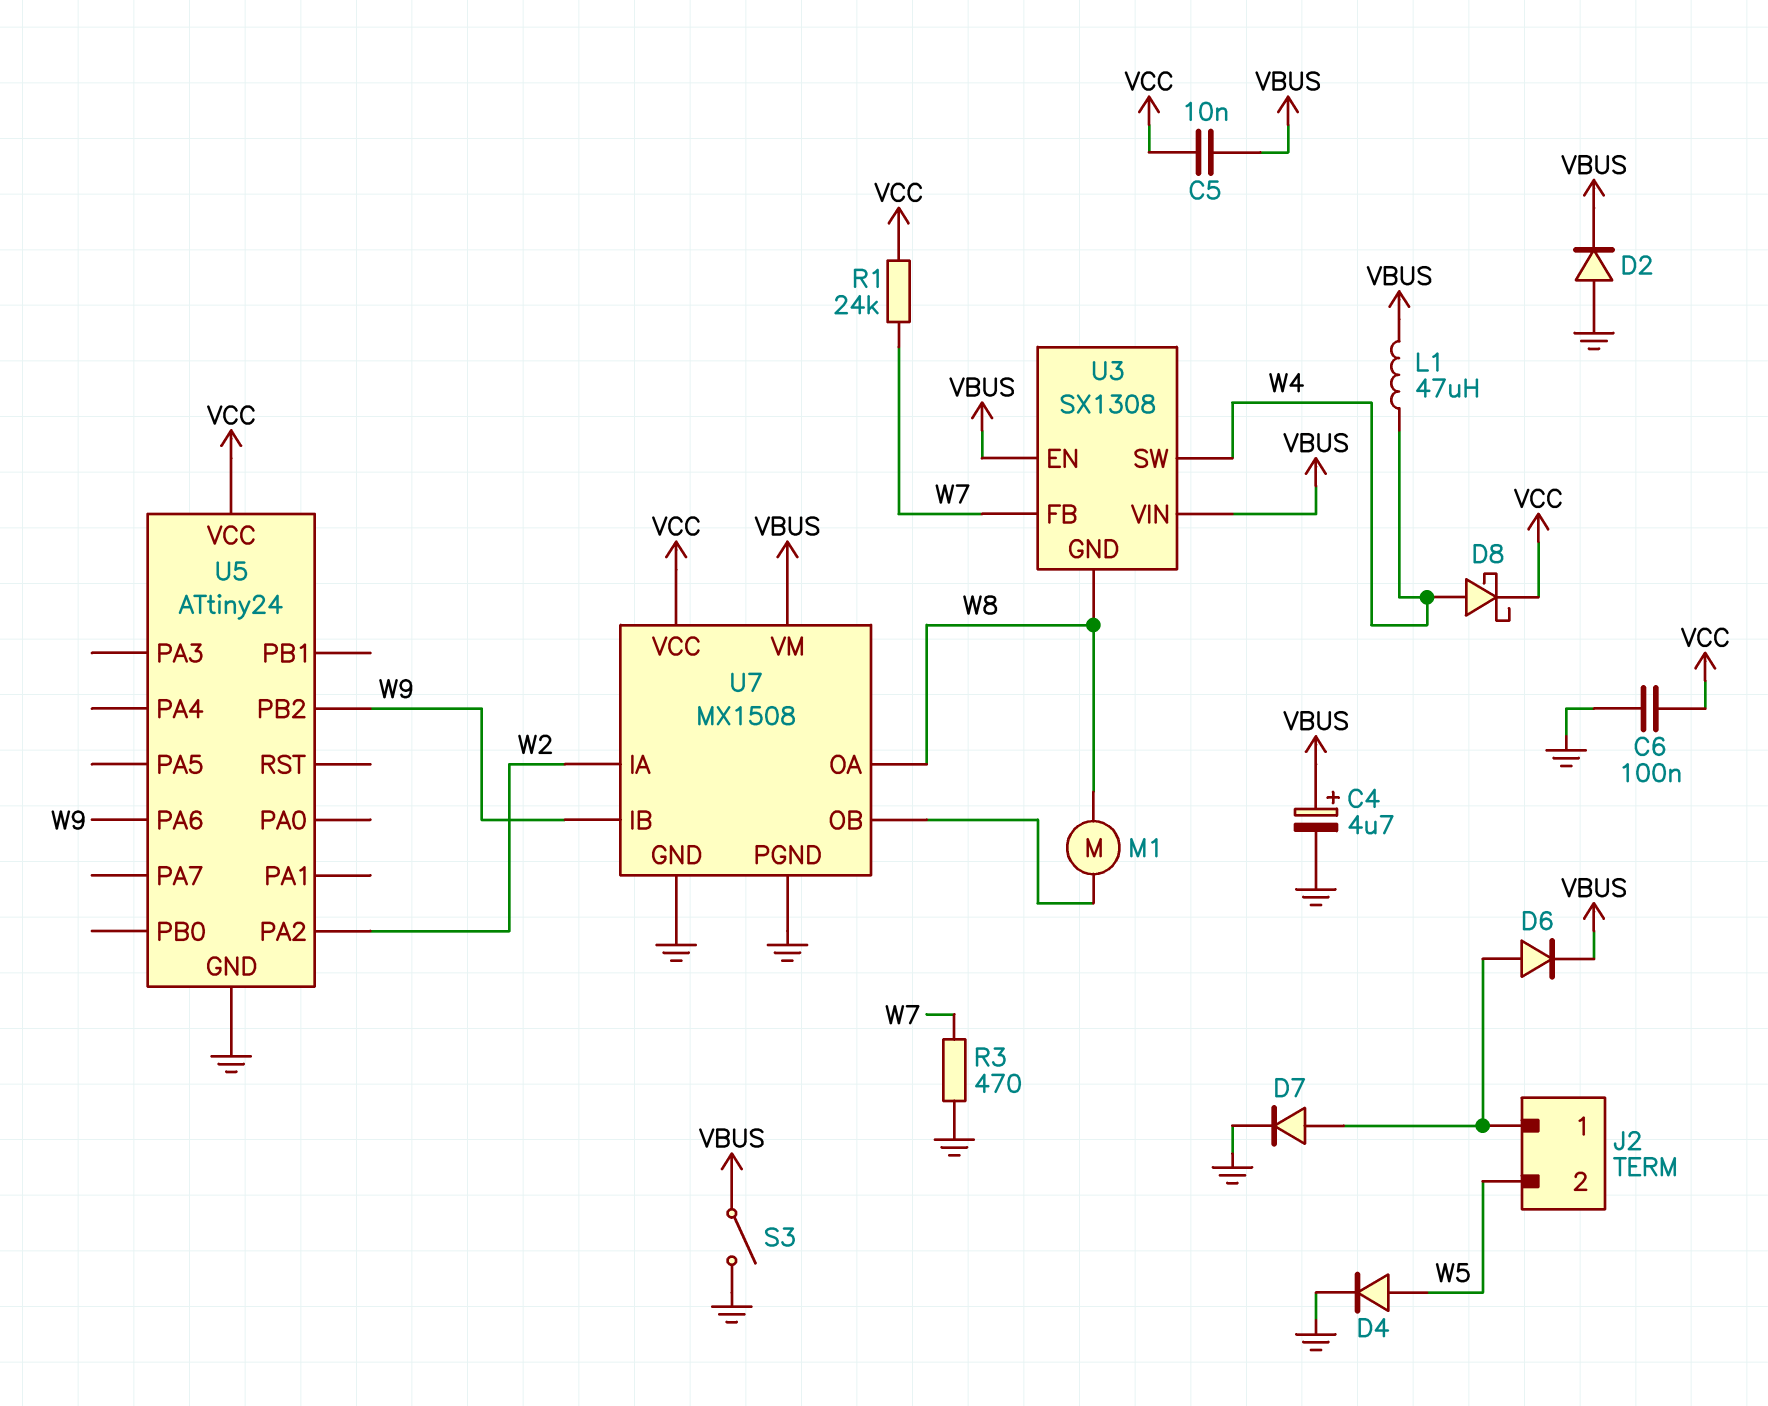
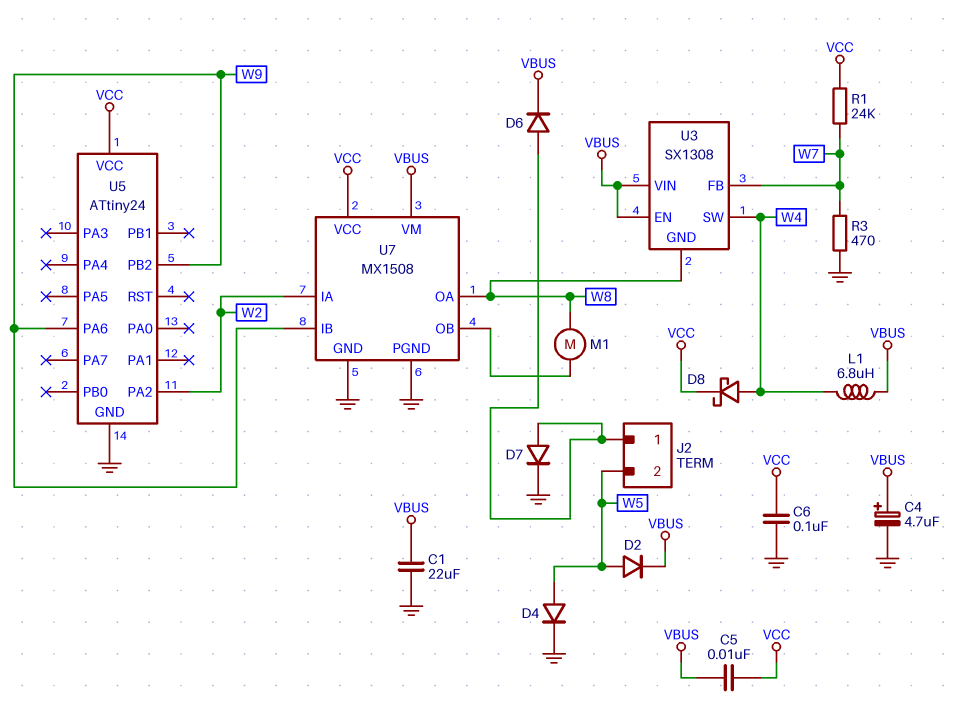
C1: none -> 22uF (GND, VBUS)
D2: diode (A GND, K VBUS) -> diode (A W5, K VBUS)
L1: 47uH (VBUS, W4) -> 6.8uH (VBUS, W4)
S3: switch (GND, VBUS) -> none

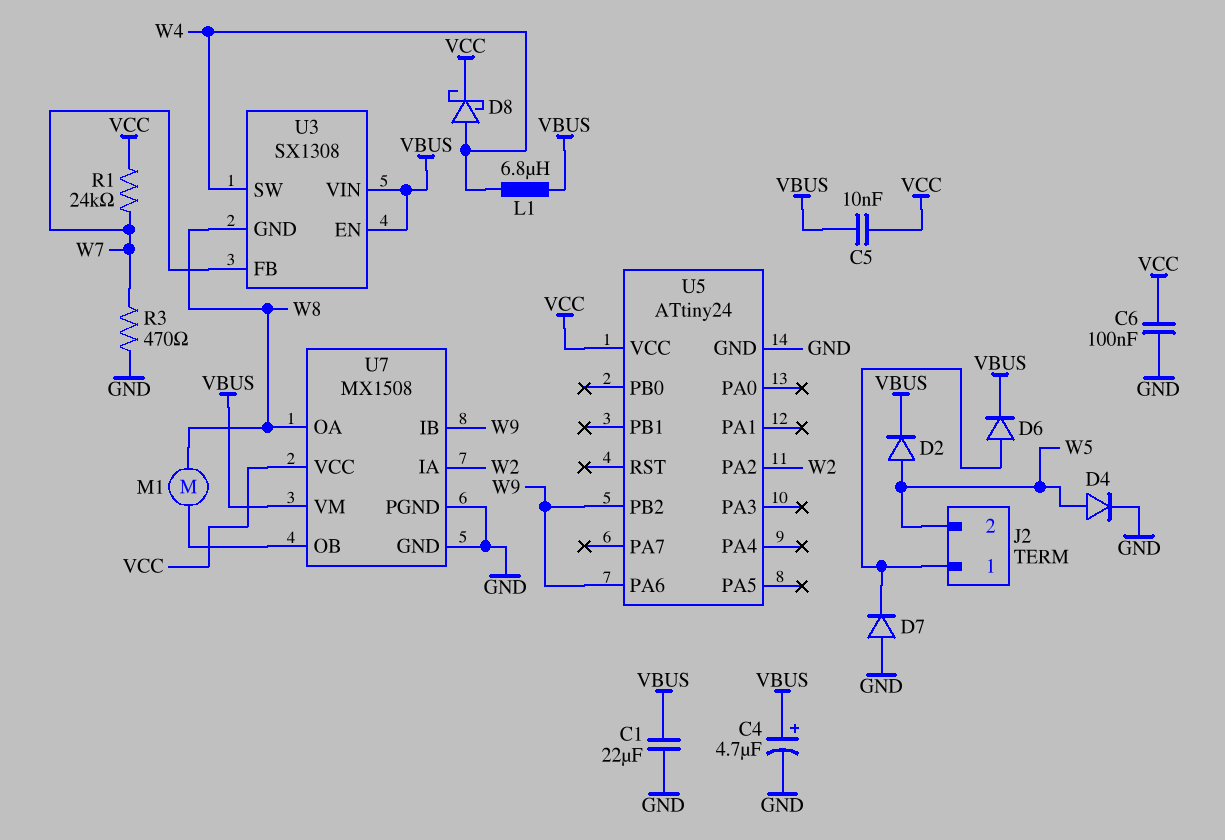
D7: diode (A J2/1, K GND) -> diode (A GND, K J2/1)

